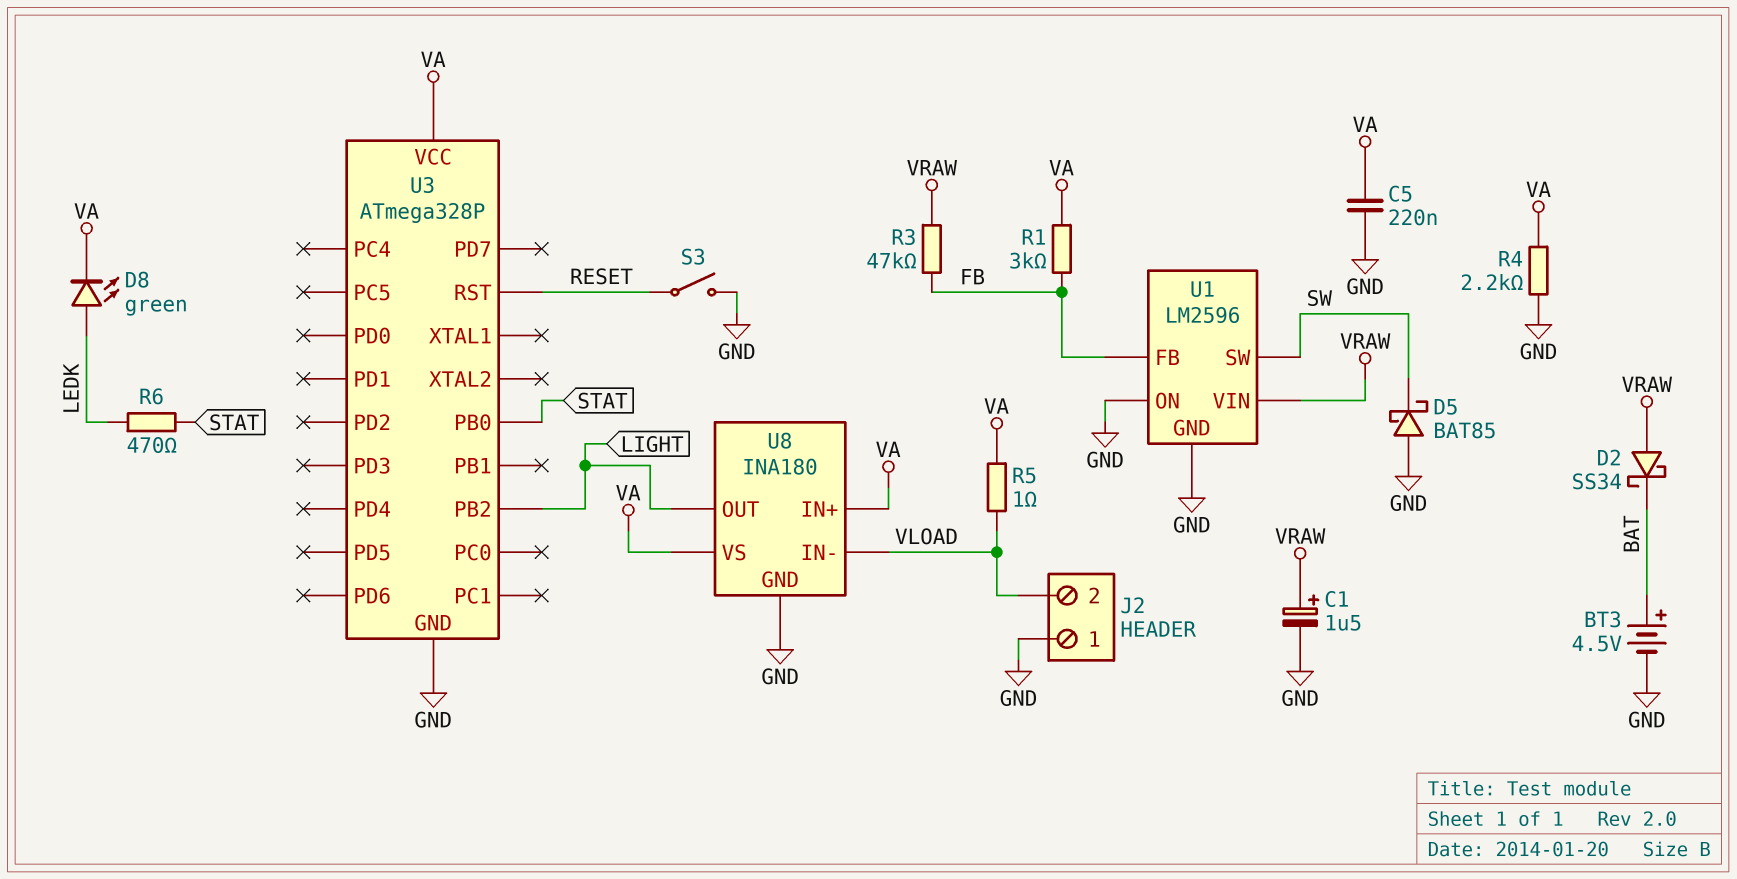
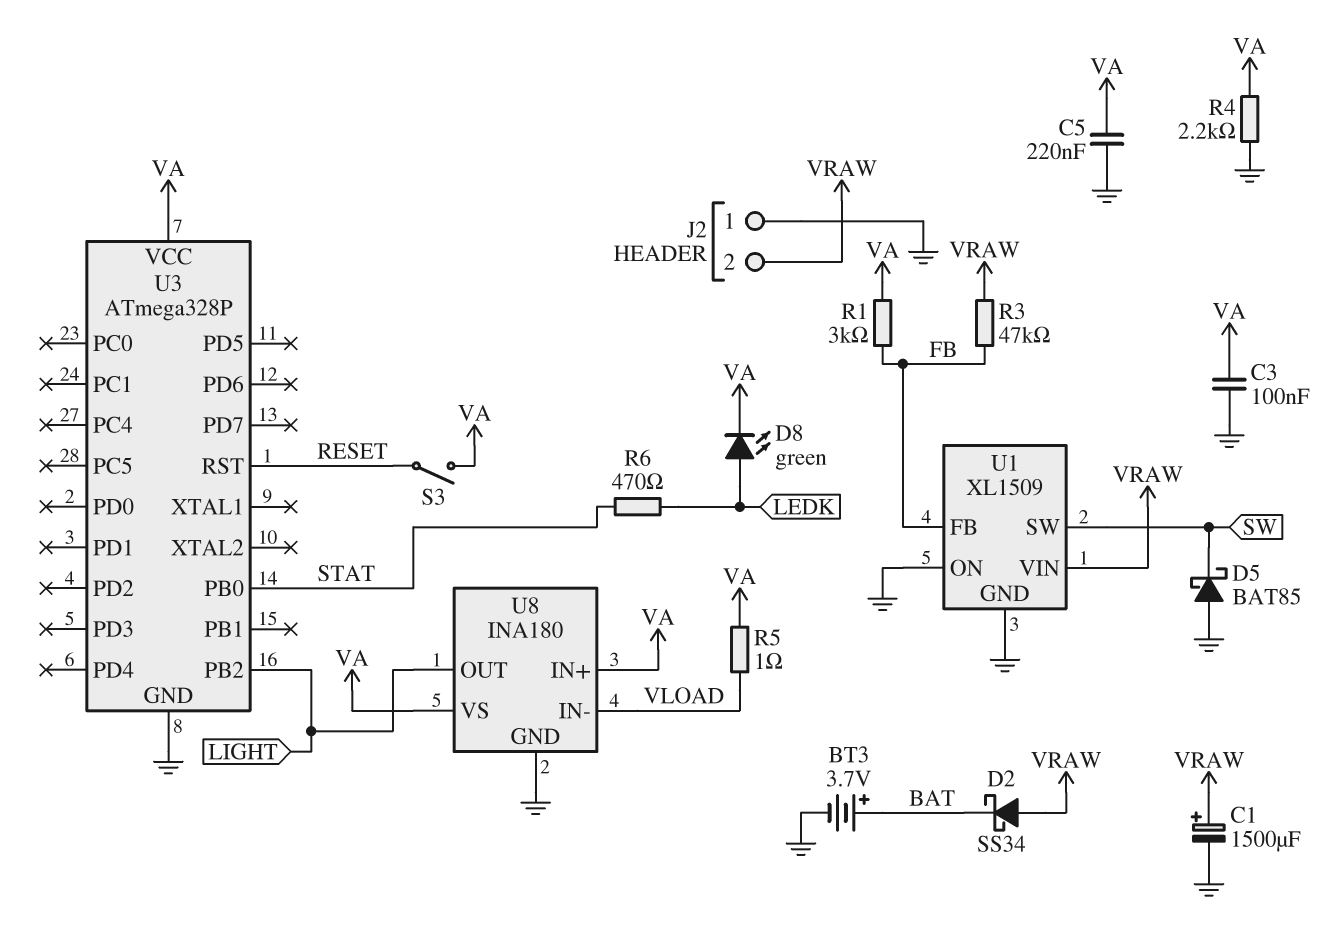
BT3: 4.5V (plus BAT, minus GND) -> 3.7V (plus BAT, minus GND)
C1: 1.5uF (plus VRAW, minus GND) -> 1500uF (plus VRAW, minus GND)
C3: none -> 100nF (GND, VA)
J2 pin 2: VLOAD -> VRAW
S3: switch (GND, RESET) -> switch (RESET, VA)
U1: LM2596 -> XL1509

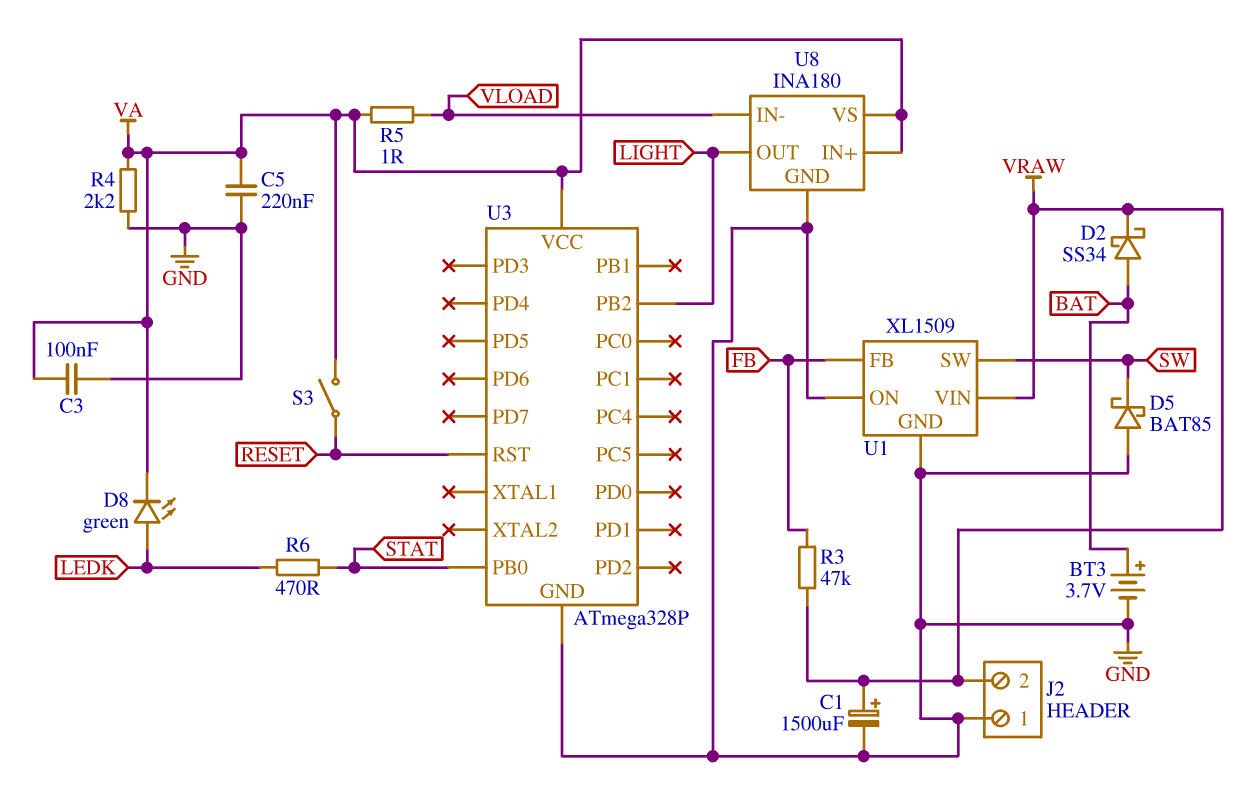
D2: schottky SS34 (A VRAW, K BAT) -> schottky SS34 (A BAT, K VRAW)
R1: 3k (FB, VA) -> none

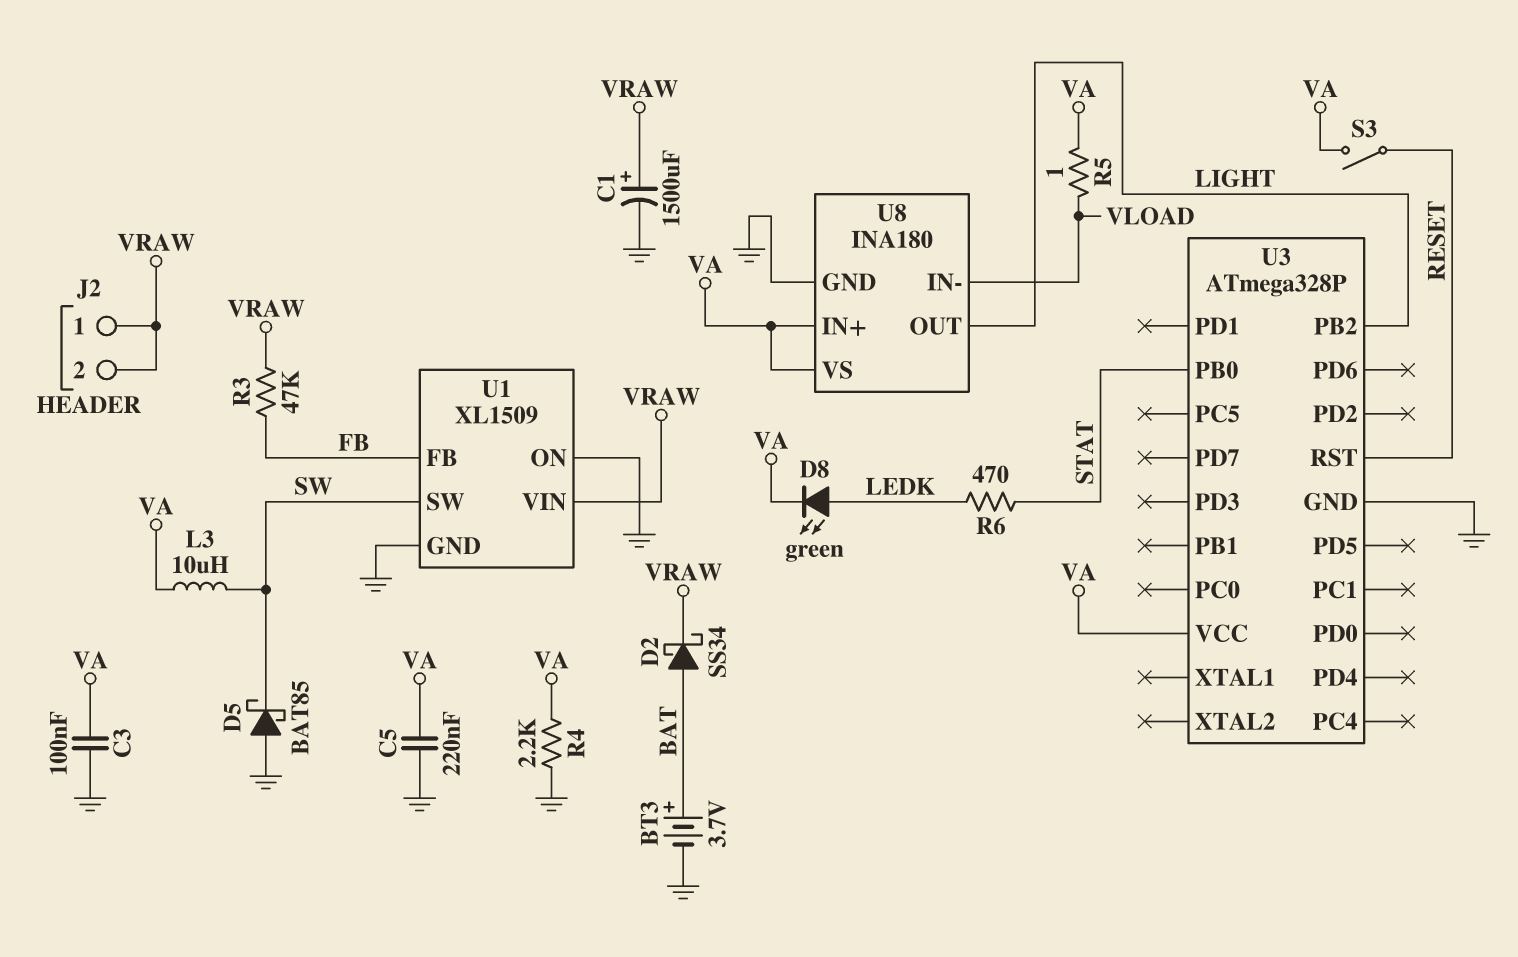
J2 pin 1: GND -> VRAW
L3: none -> 10uH (SW, VA)

